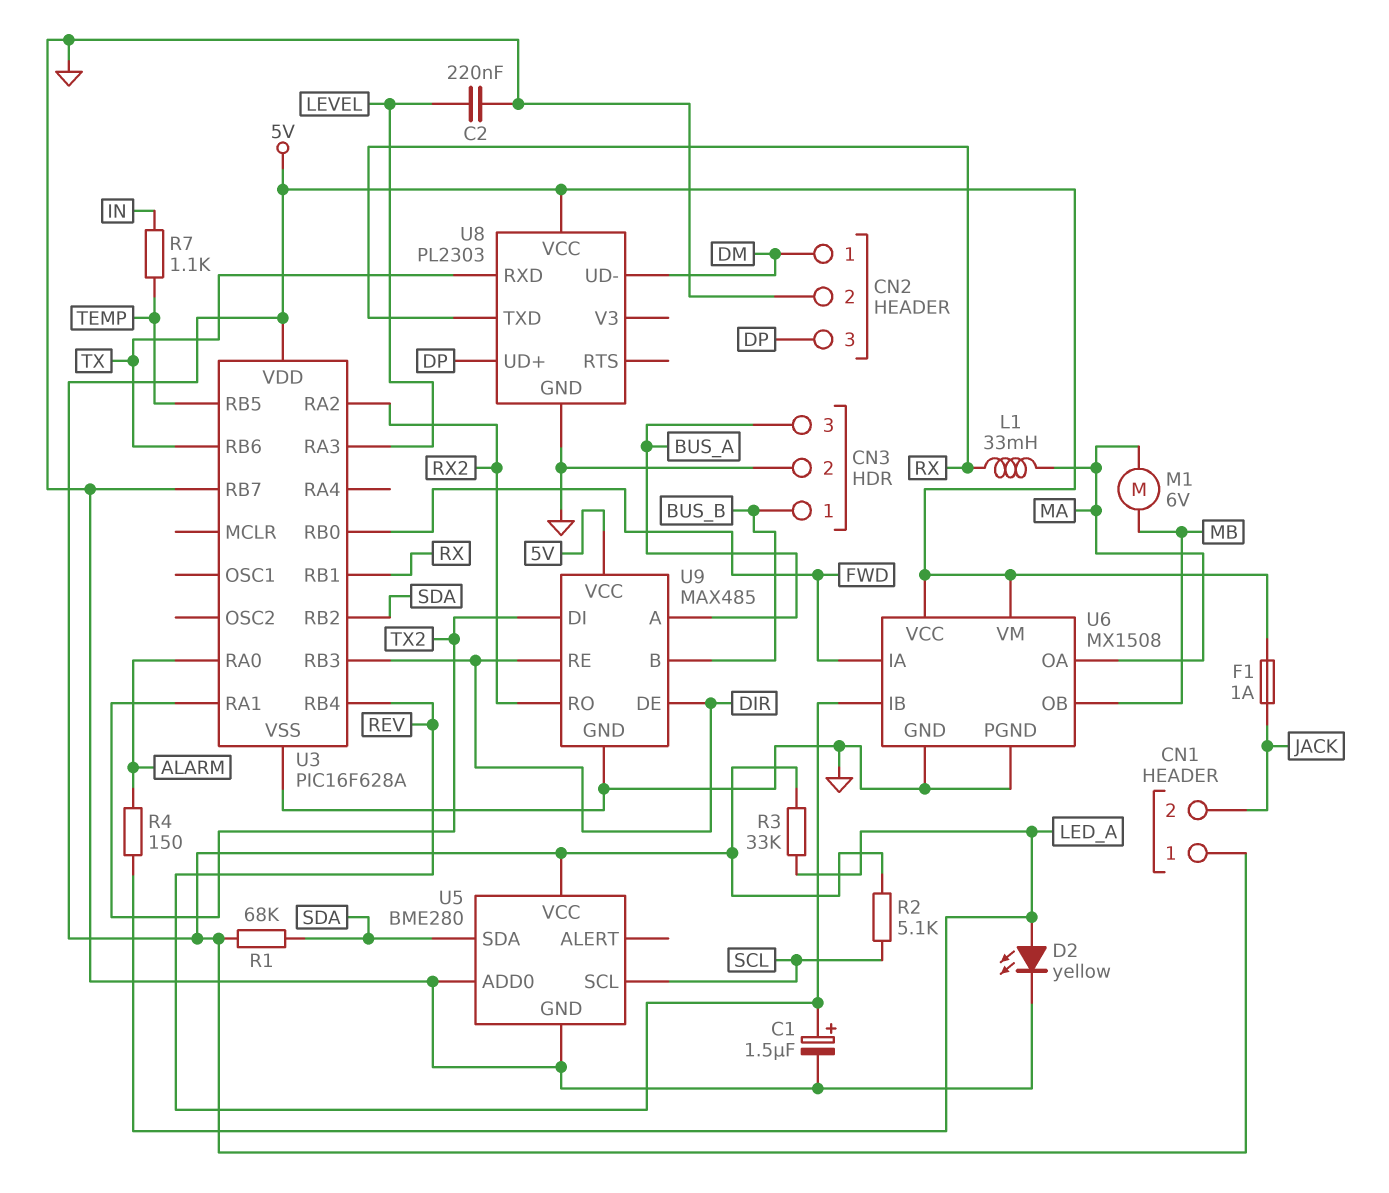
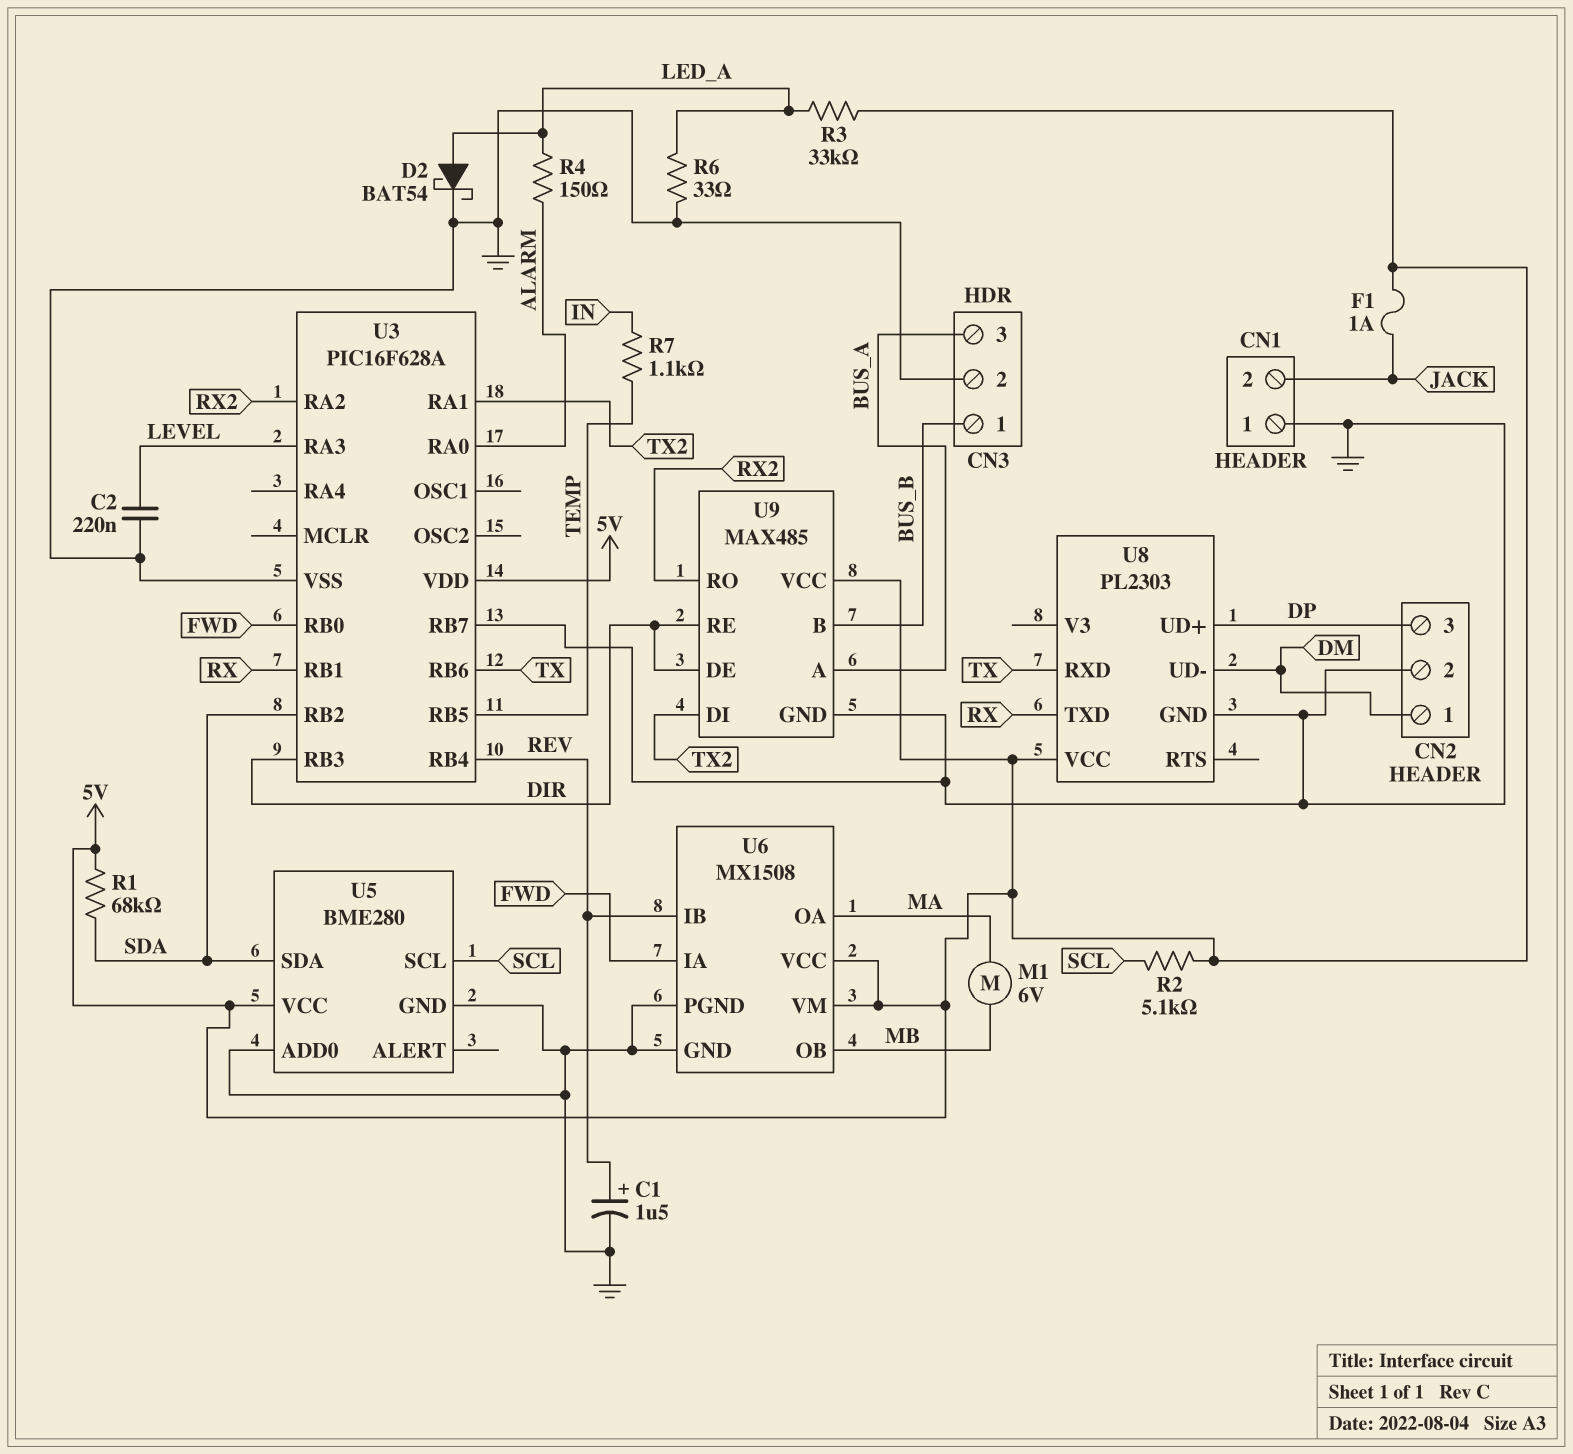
CN1 pin 1: 5V -> GND
D2: LED yellow (A LED_A, K GND) -> schottky BAT54 (A LED_A, K GND)
L1: 33mH (MA, RX) -> none
R6: none -> 33 (GND, LED_A)

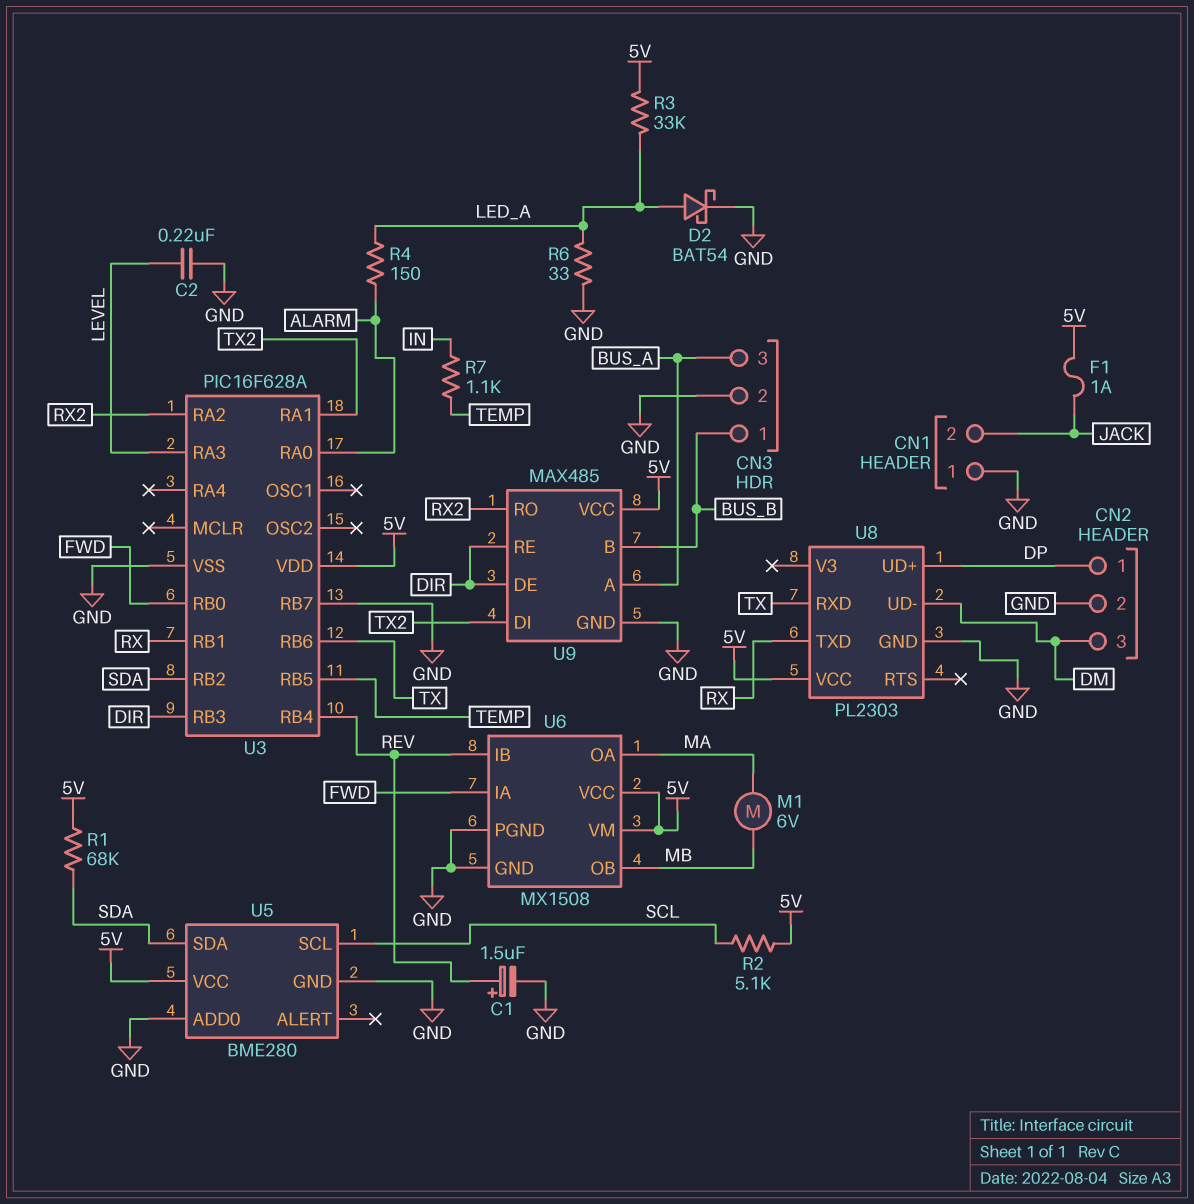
CN2 pin 1: DM -> DP
CN2 pin 3: DP -> DM

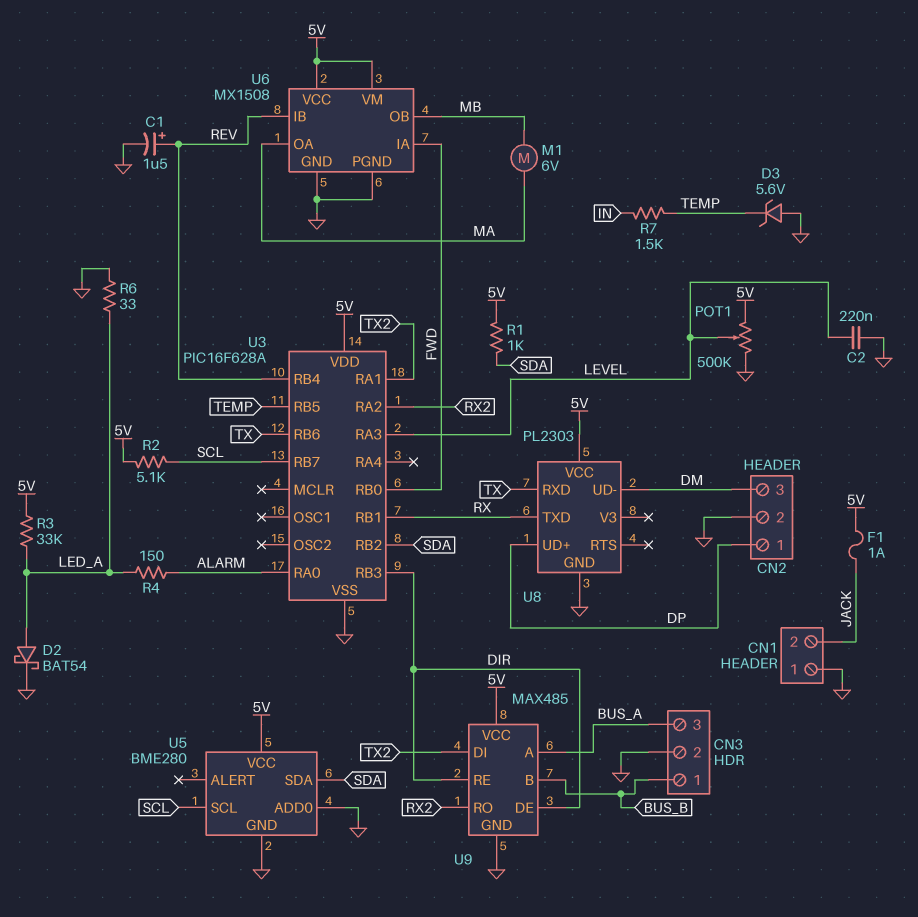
D3: none -> zener 5.6V (A GND, K TEMP)
POT1: none -> 500k (5V, GND, wiper LEVEL)
R1: 68k (5V, SDA) -> 1k (5V, SDA)
R7: 1.1k (IN, TEMP) -> 1.5k (IN, TEMP)
U3 pin RB7: GND -> SCL

